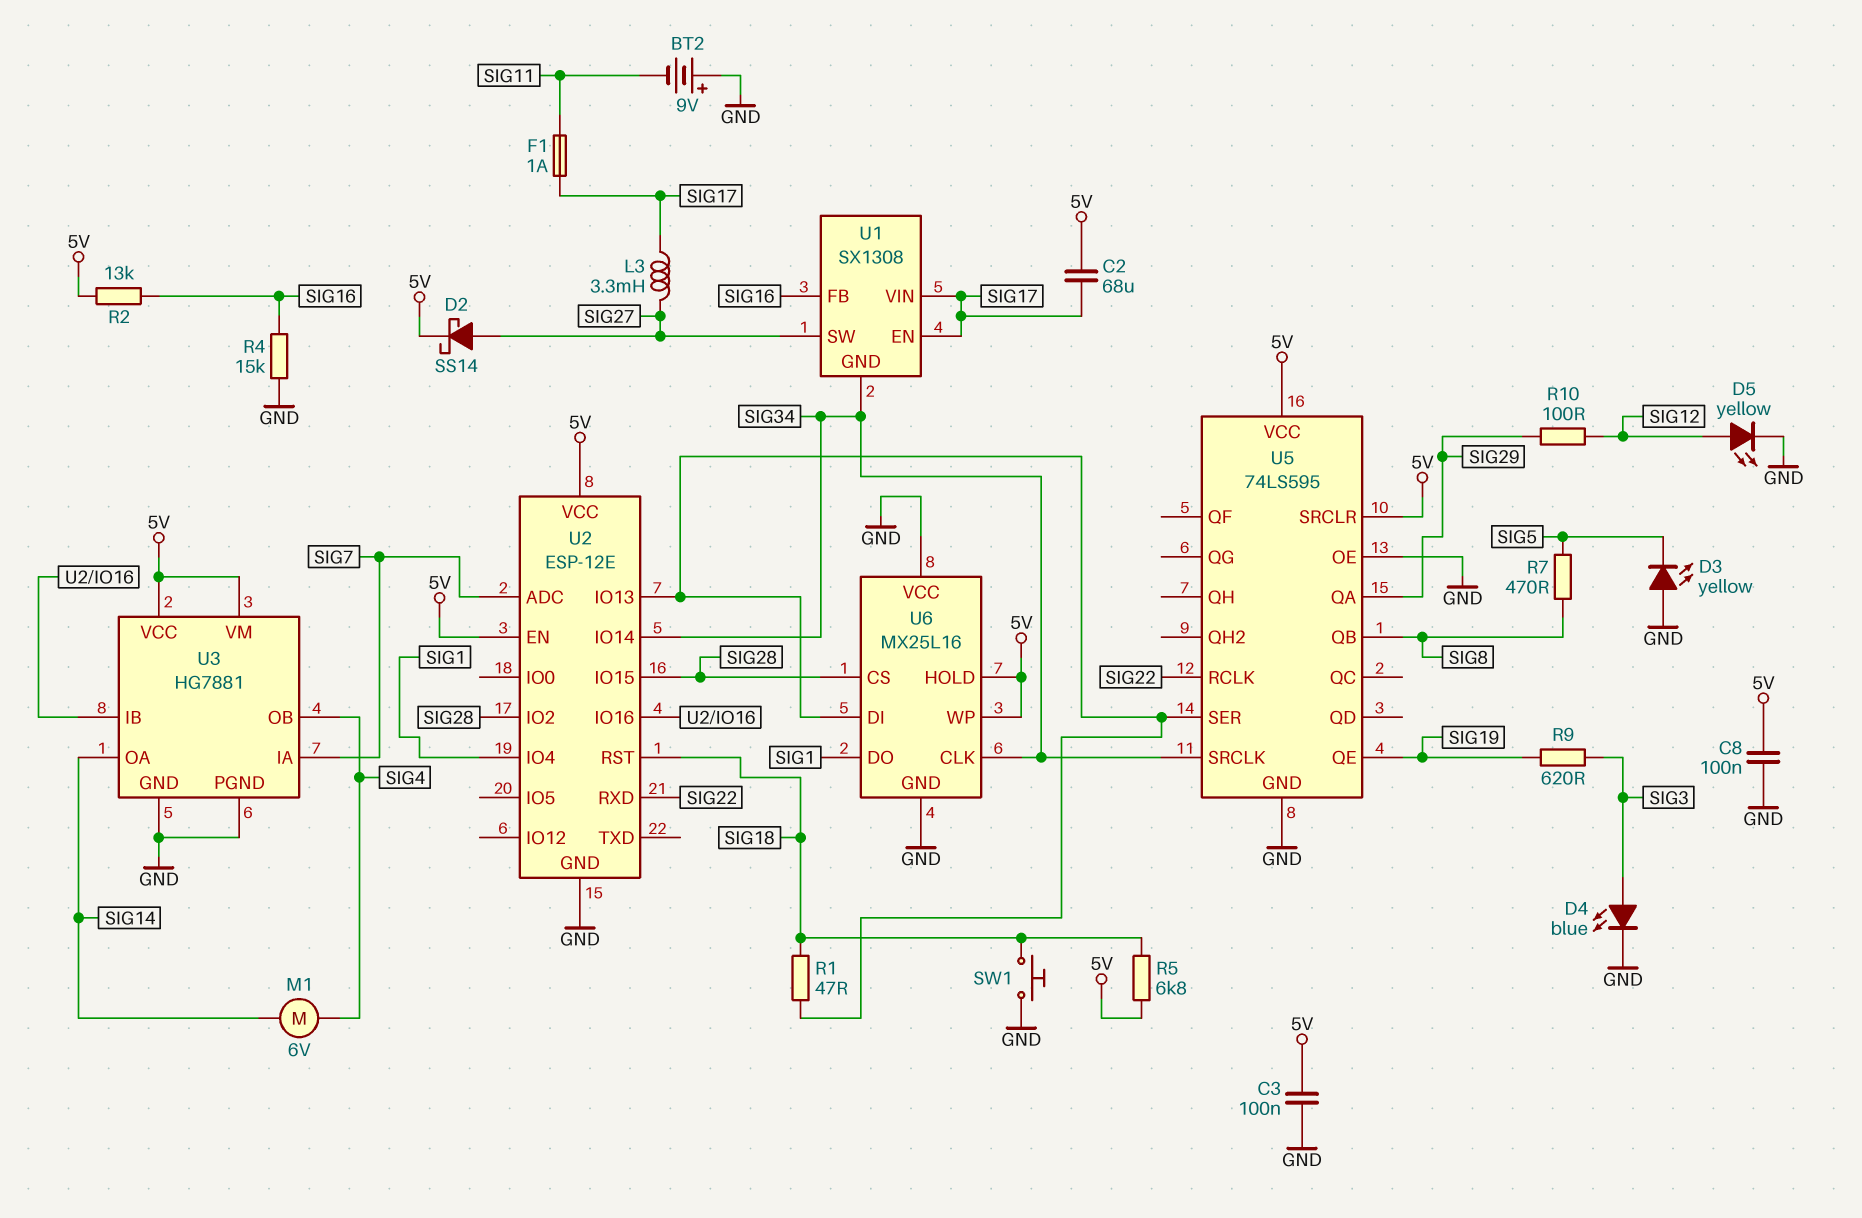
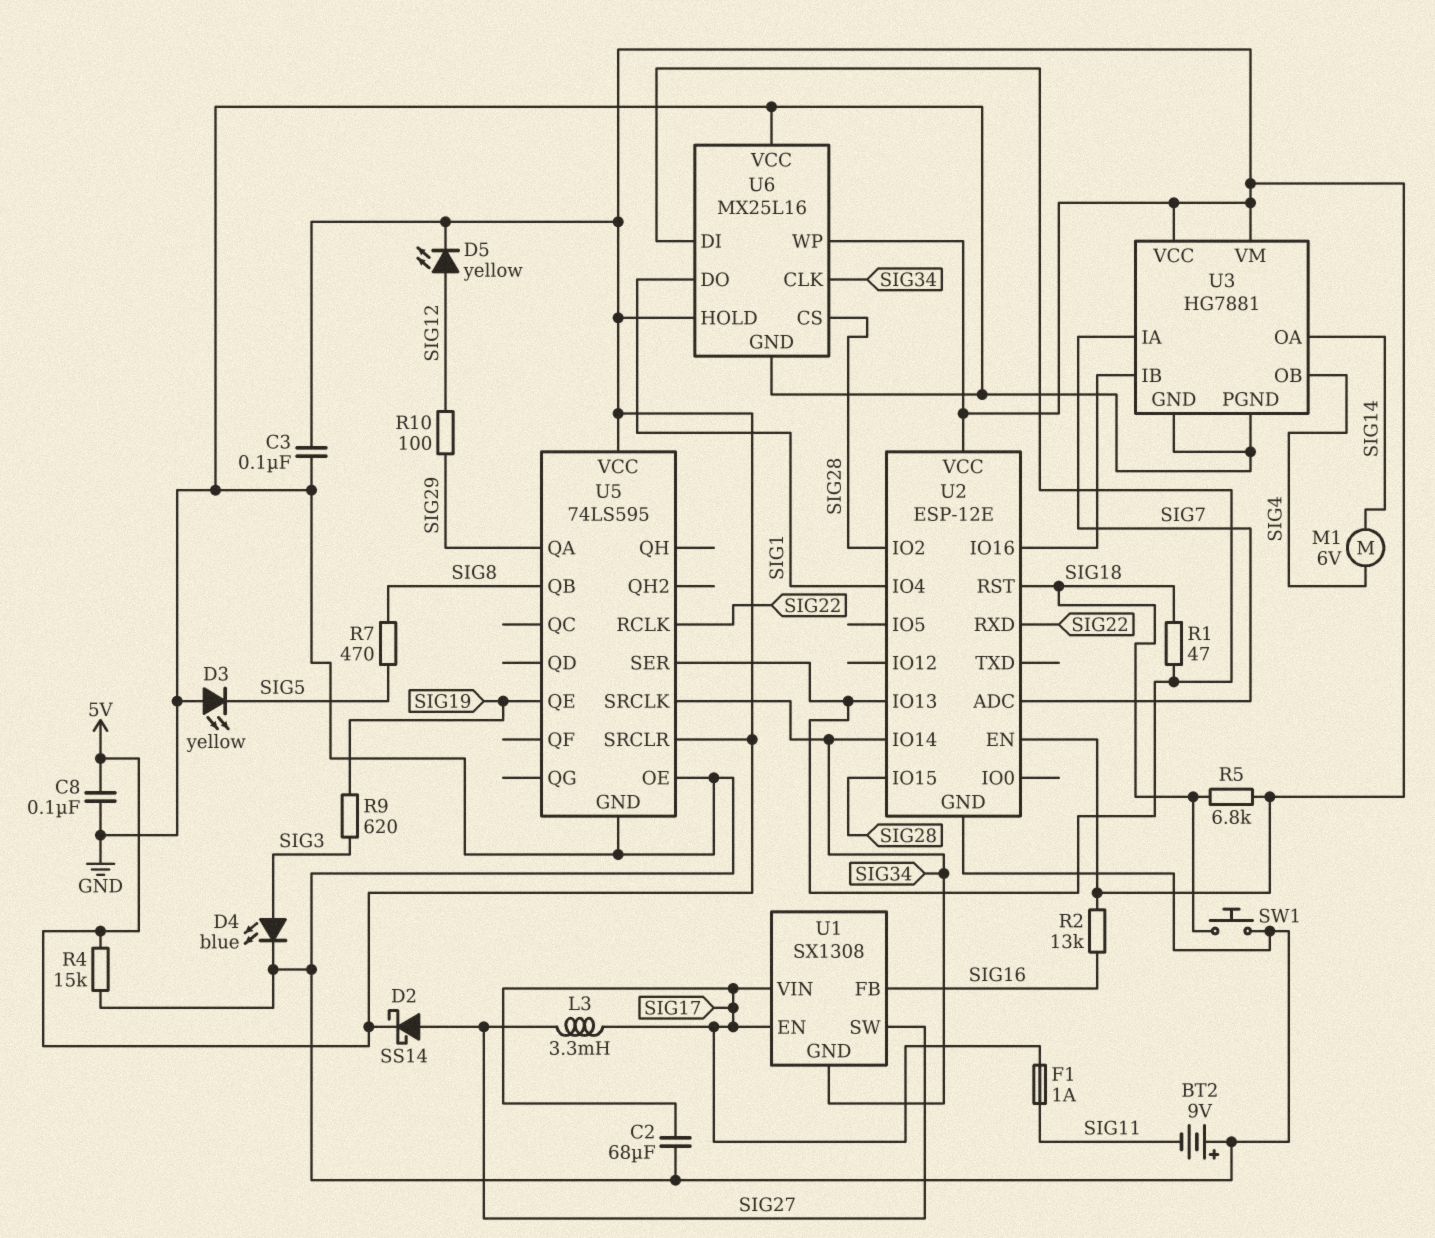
C2: 68uF (5V, SIG17) -> 68uF (GND, SIG17)
D5: LED yellow (A SIG12, K GND) -> LED yellow (A SIG12, K 5V)
R4: 15k (GND, SIG16) -> 15k (5V, GND)

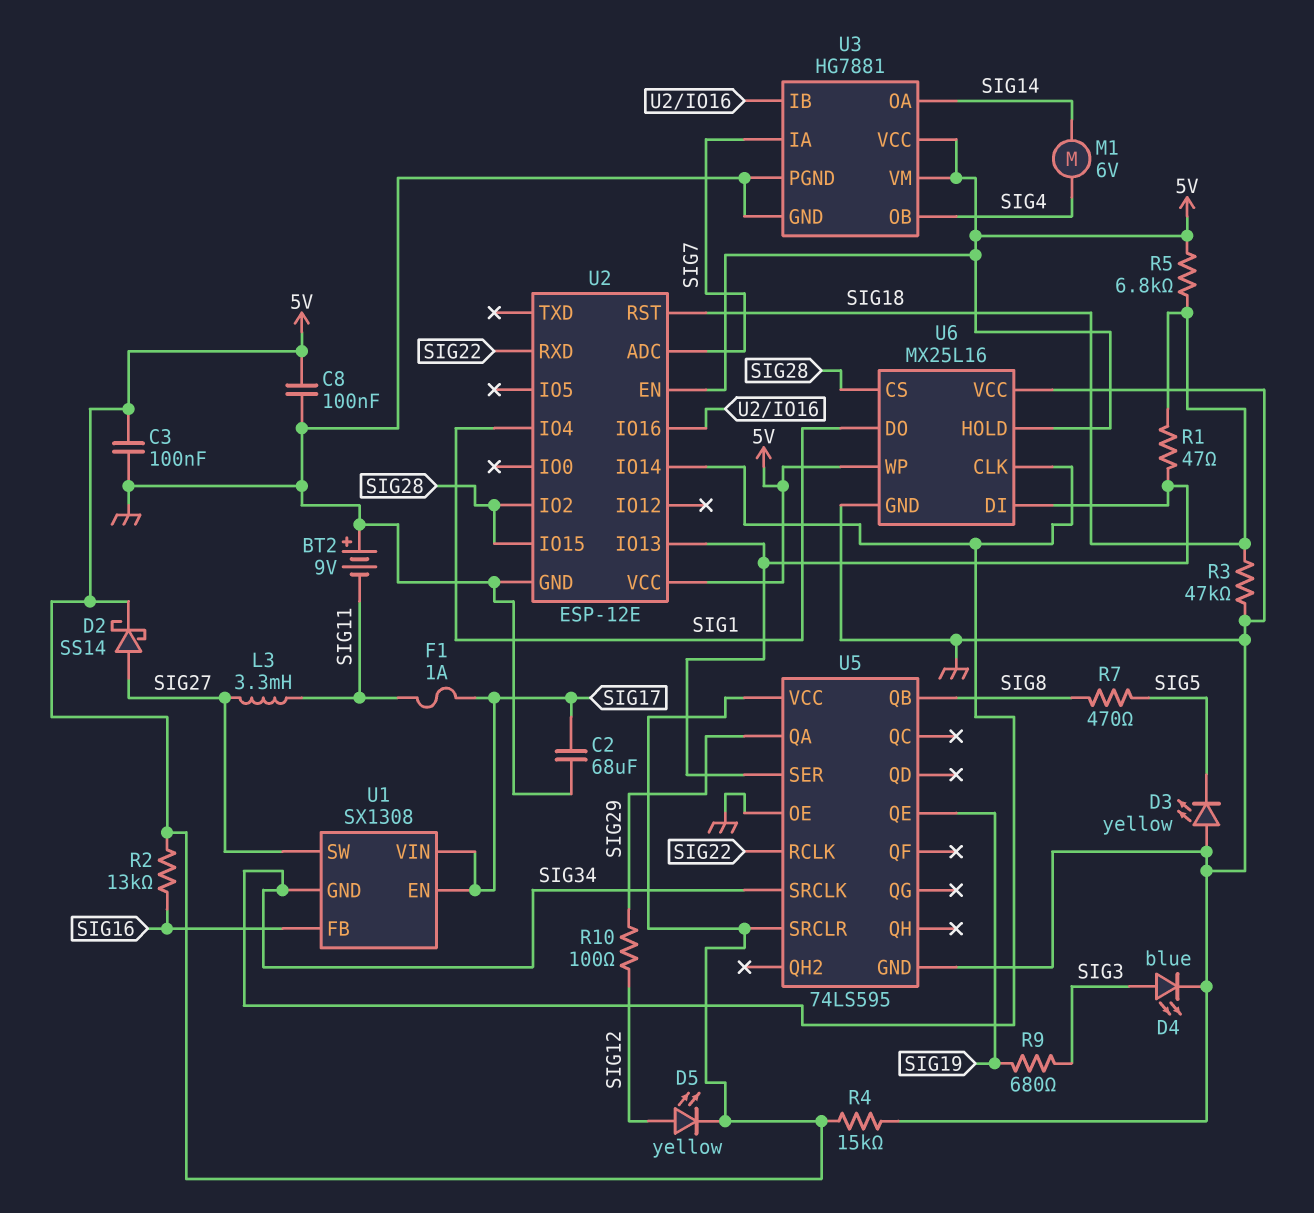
L3: 3.3mH (SIG17, SIG27) -> 3.3mH (SIG11, SIG27)
R3: none -> 47k (GND, SIG18)
R9: 620 (SIG3, SIG19) -> 680 (SIG3, SIG19)
SW1: button (GND, SIG18) -> none

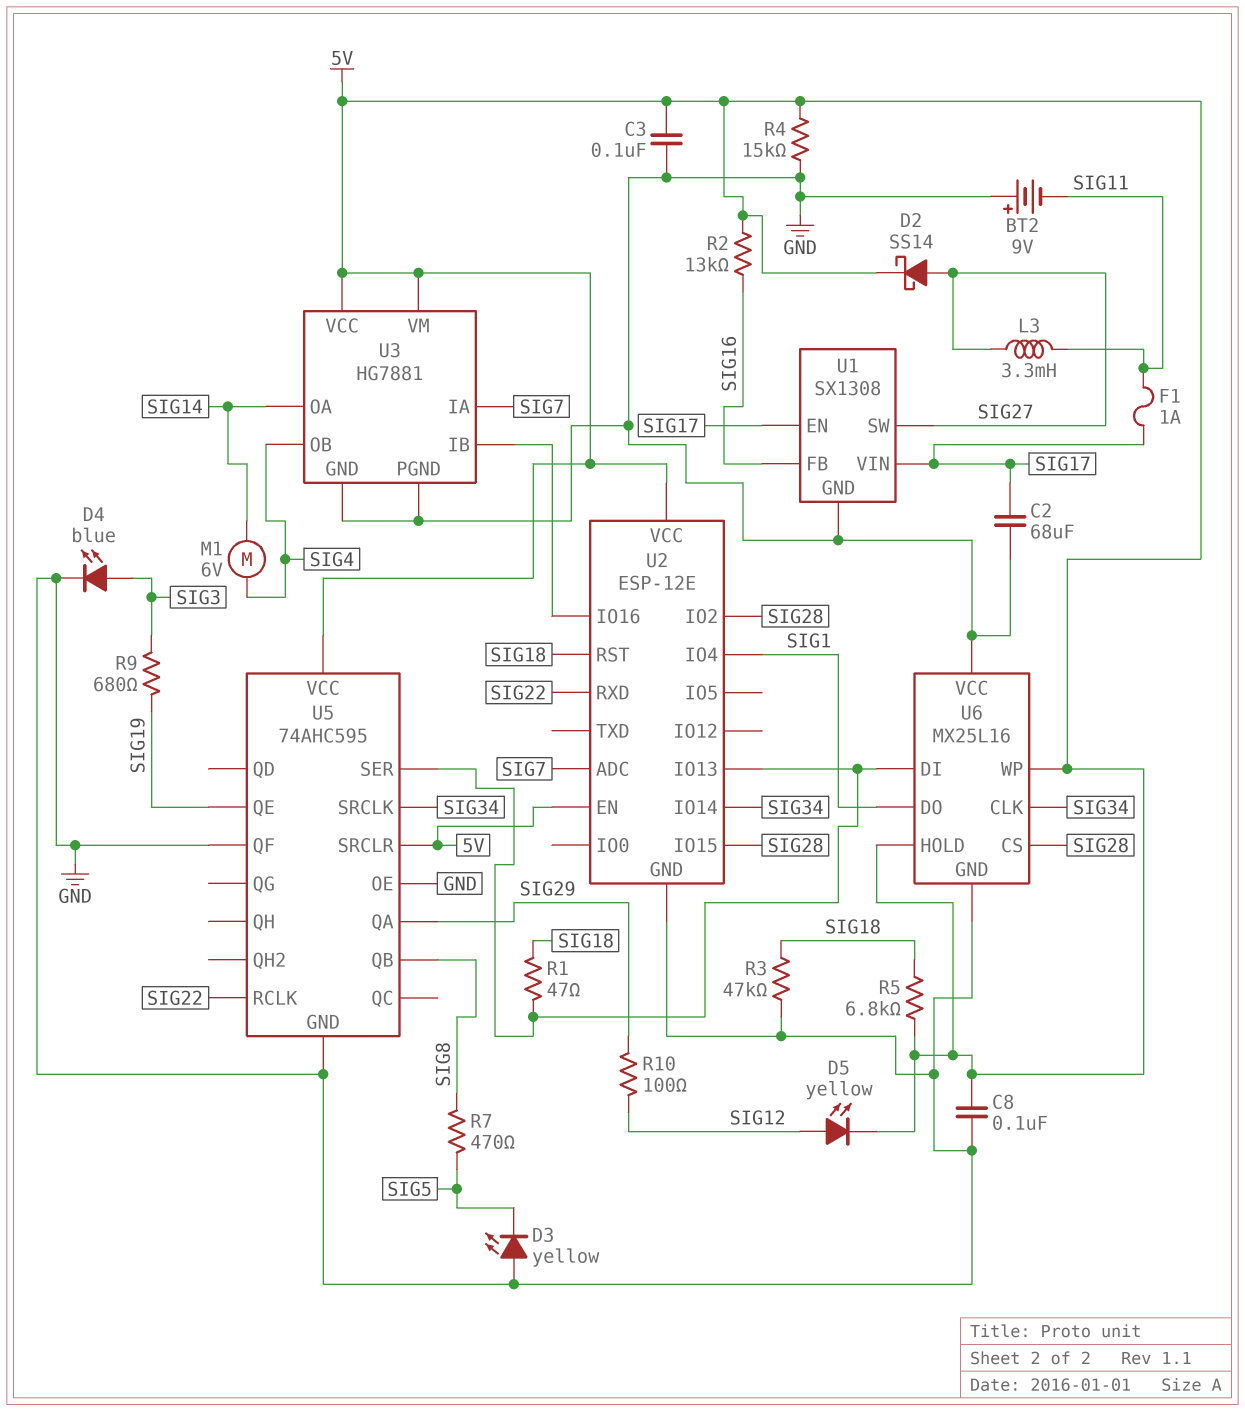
U1 pin GND: SIG34 -> GND
U5: 74LS595 -> 74AHC595
U5 pin QF: none -> GND

